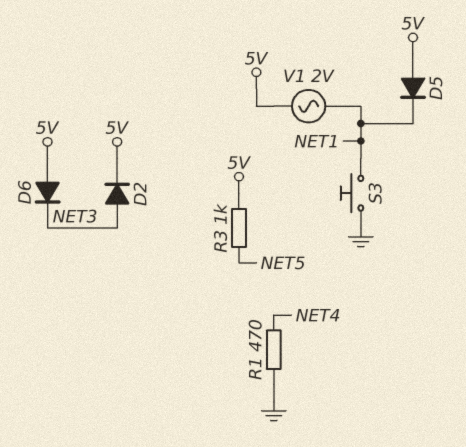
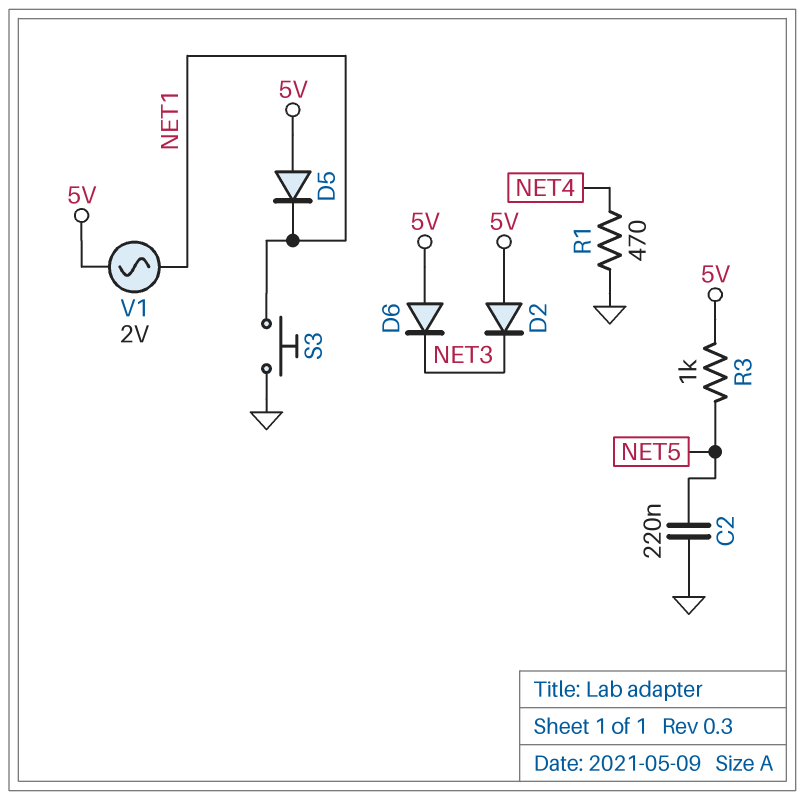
C2: none -> 220nF (GND, NET5)
D2: diode (A NET3, K 5V) -> diode (A 5V, K NET3)

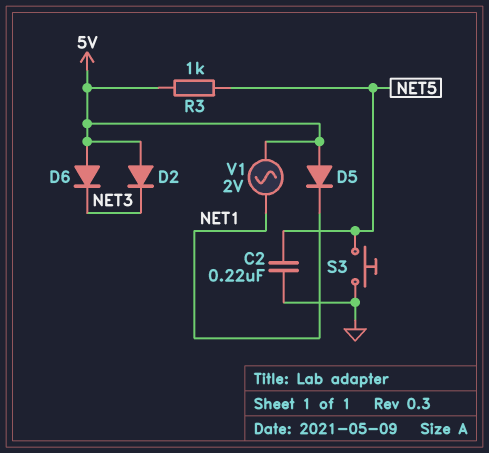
R1: 470 (GND, NET4) -> none
S3: button (GND, NET1) -> button (GND, NET5)

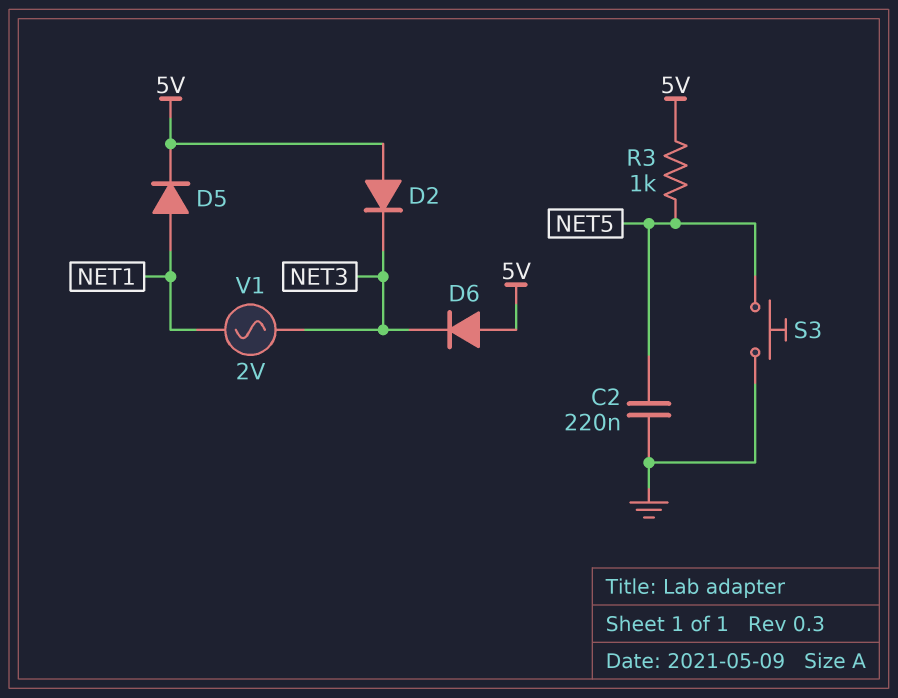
D5: diode (A 5V, K NET1) -> diode (A NET1, K 5V)
V1: AC 2V (5V, NET1) -> AC 2V (NET1, NET3)

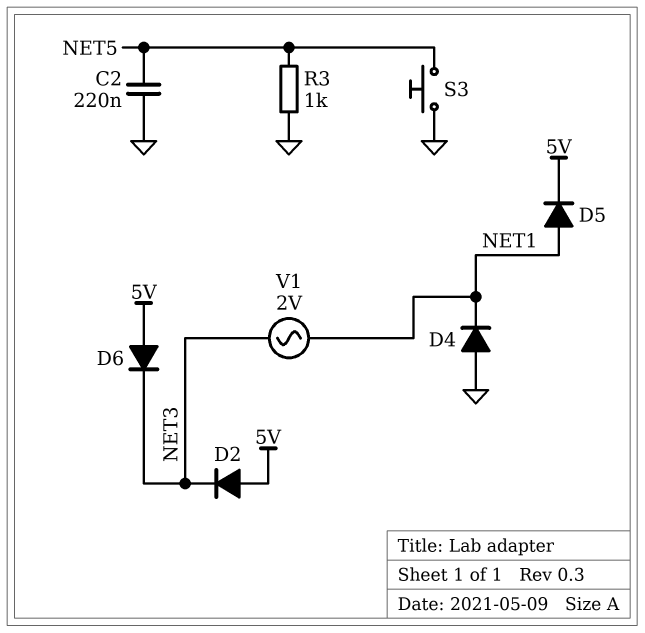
D4: none -> diode (A GND, K NET1)
R3: 1k (5V, NET5) -> 1k (GND, NET5)

